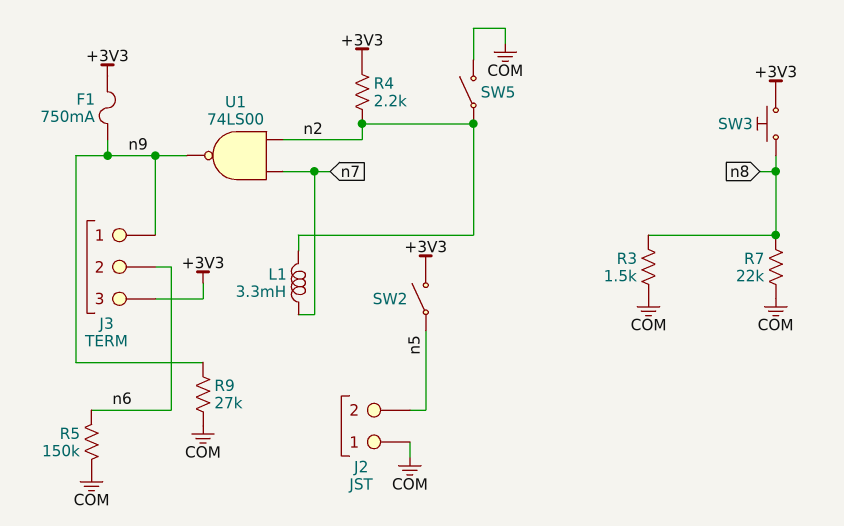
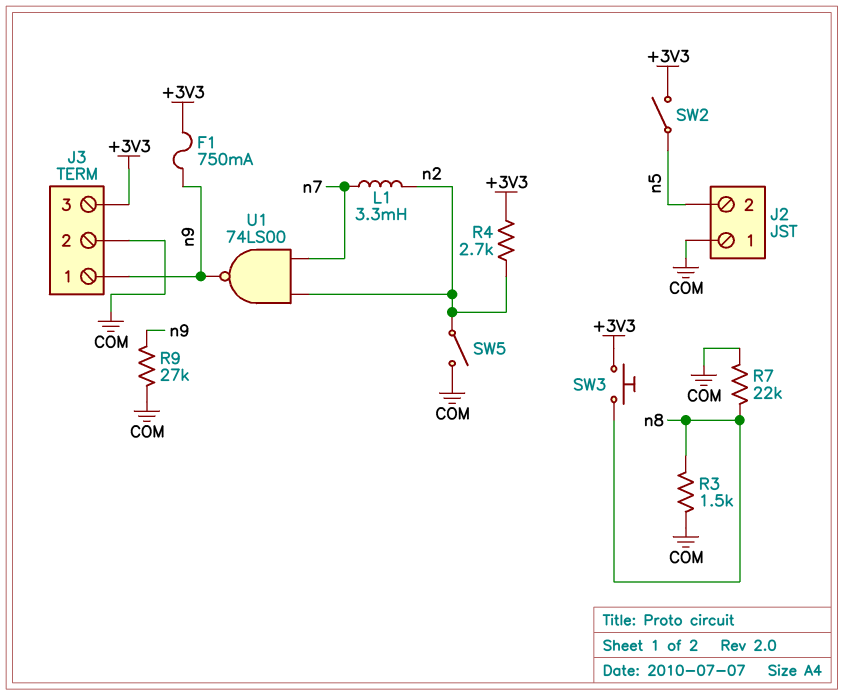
J3 pin 2: n6 -> COM
R4: 2.2k (+3V3, n2) -> 2.7k (+3V3, n2)
R5: 150k (COM, n6) -> none

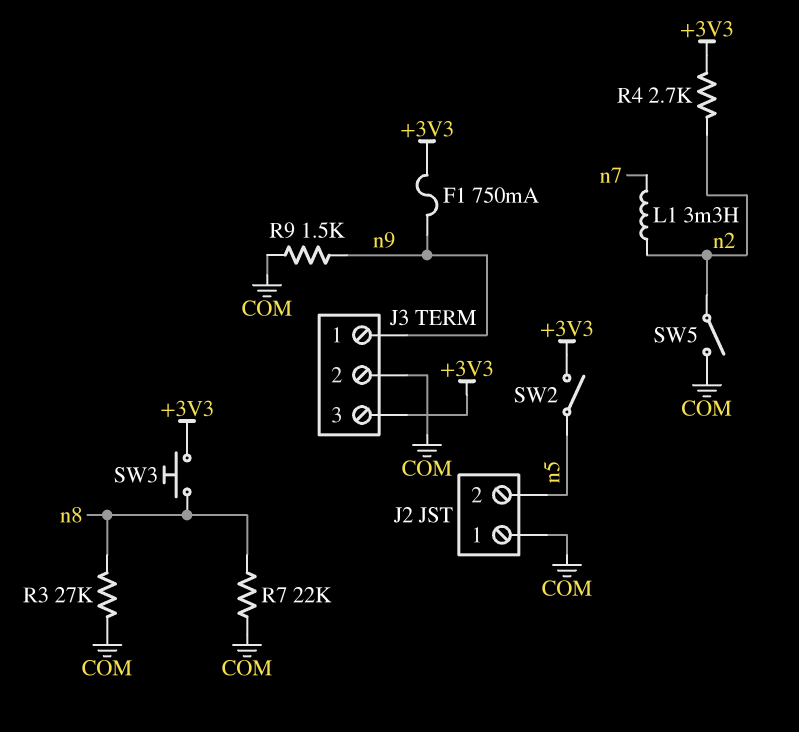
R3: 1.5k (COM, n8) -> 27k (COM, n8)
R9: 27k (COM, n9) -> 1.5k (COM, n9)
U1: NAND 74LS00 (in n2, in n7, out n9) -> none

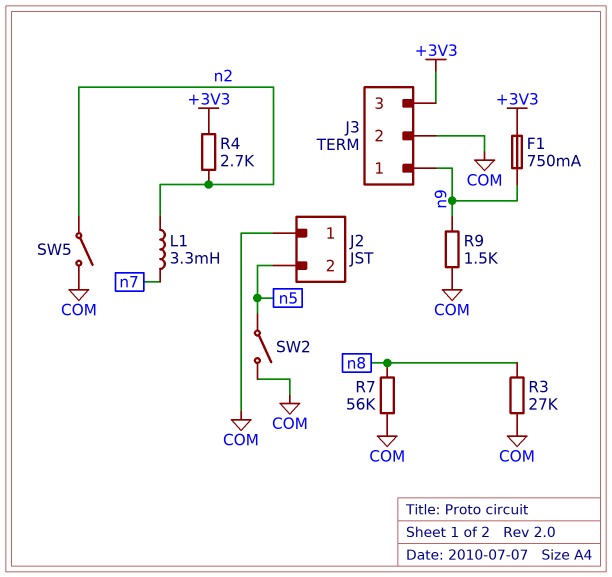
R7: 22k (COM, n8) -> 56k (COM, n8)
SW2: switch (+3V3, n5) -> switch (COM, n5)
SW3: button (+3V3, n8) -> none

